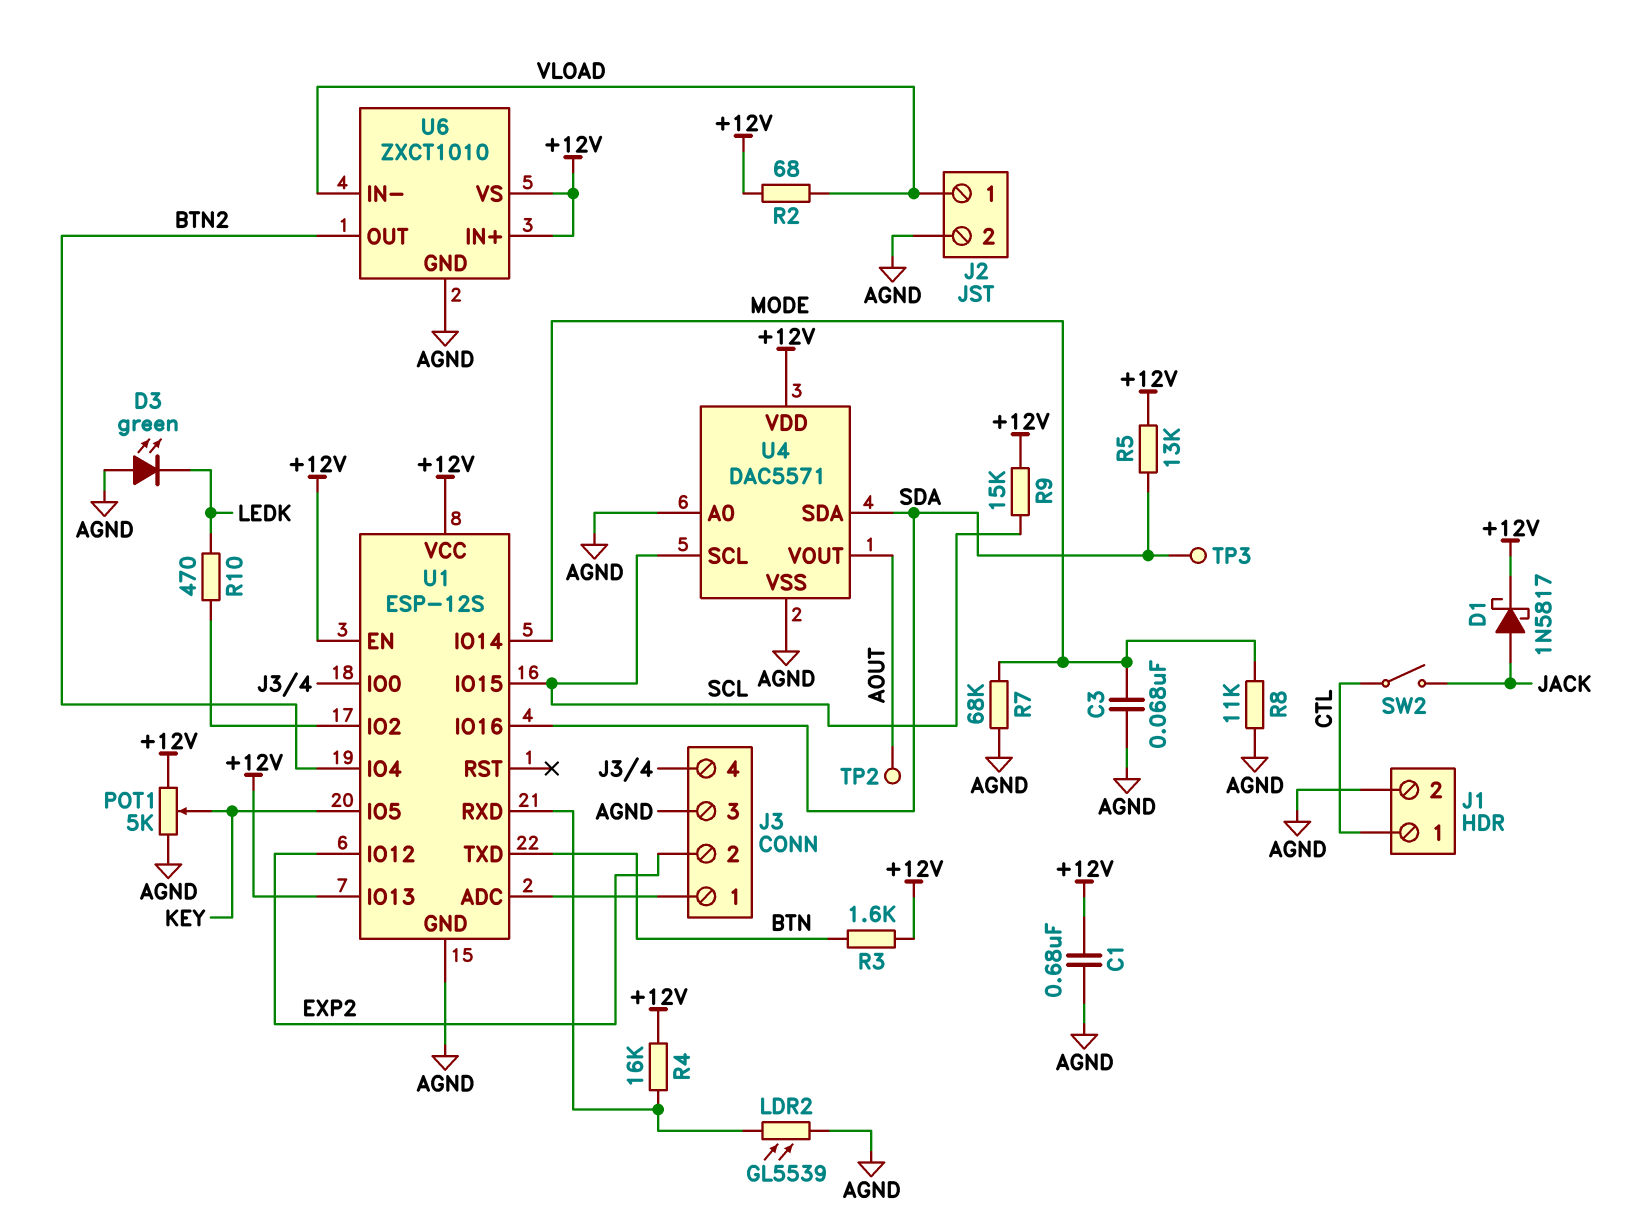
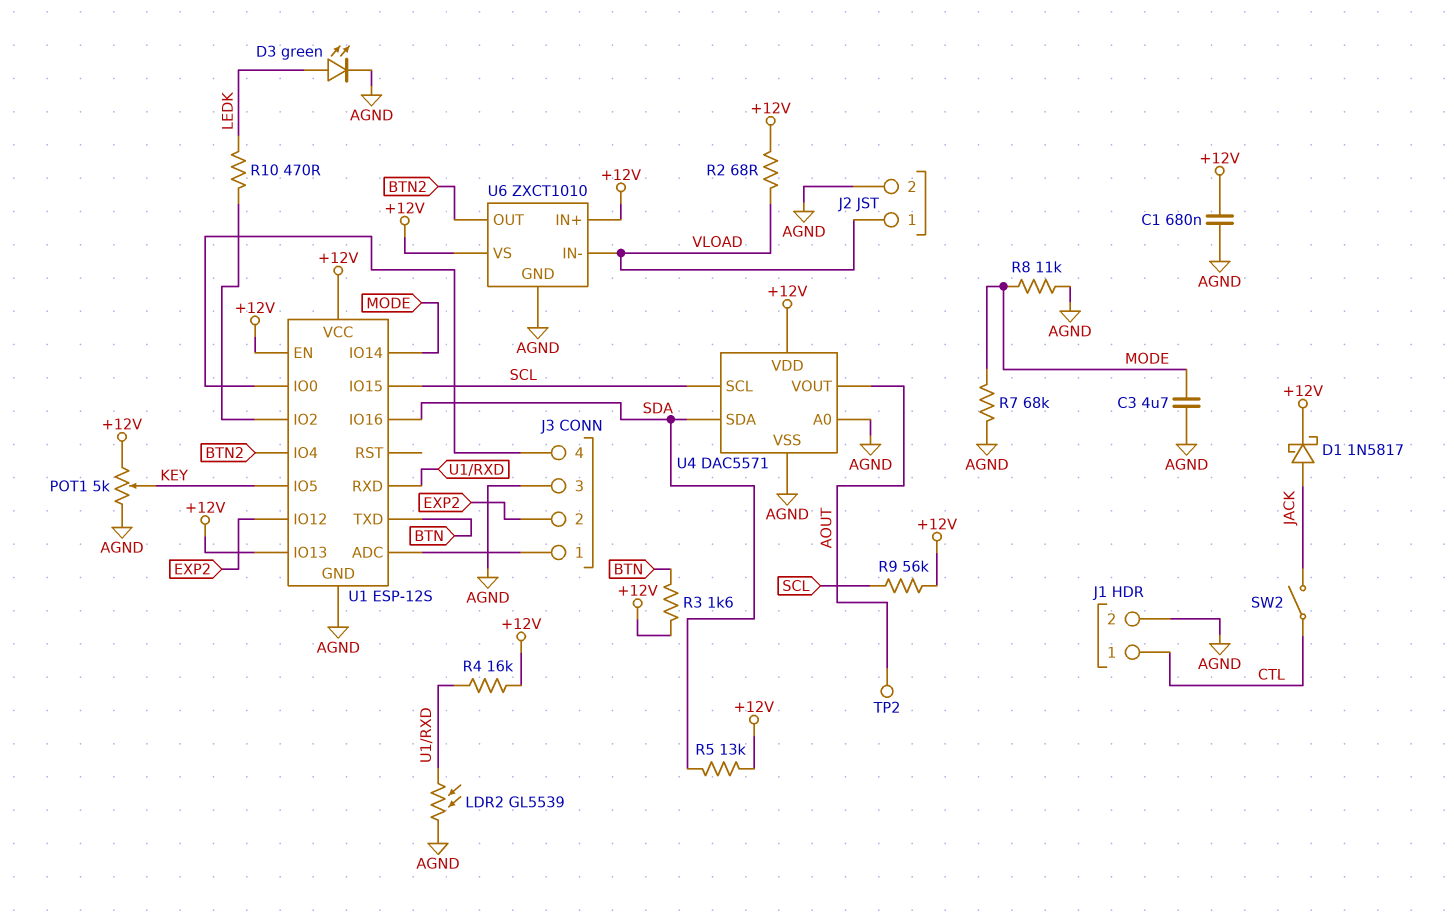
C3: 68nF (AGND, MODE) -> 4.7uF (AGND, MODE)
D3: LED green (A AGND, K LEDK) -> LED green (A LEDK, K AGND)
R9: 15k (+12V, SCL) -> 56k (+12V, SCL)
TP3: test point (SDA) -> none

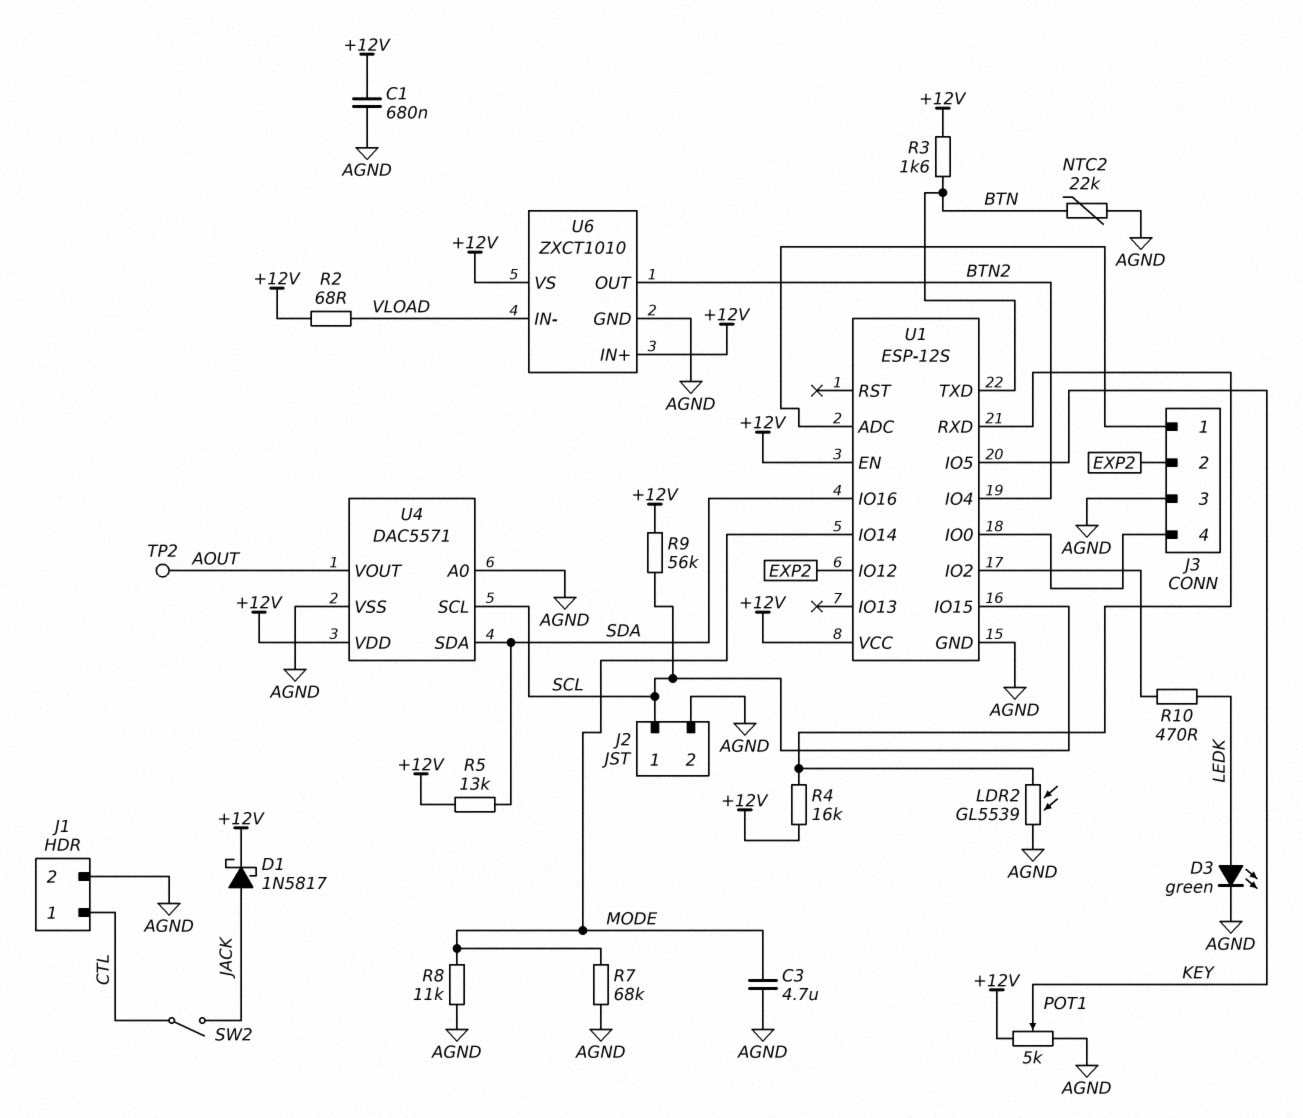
J2 pin 1: VLOAD -> SCL
NTC2: none -> 22k (AGND, BTN)
U1 pin IO13: +12V -> none

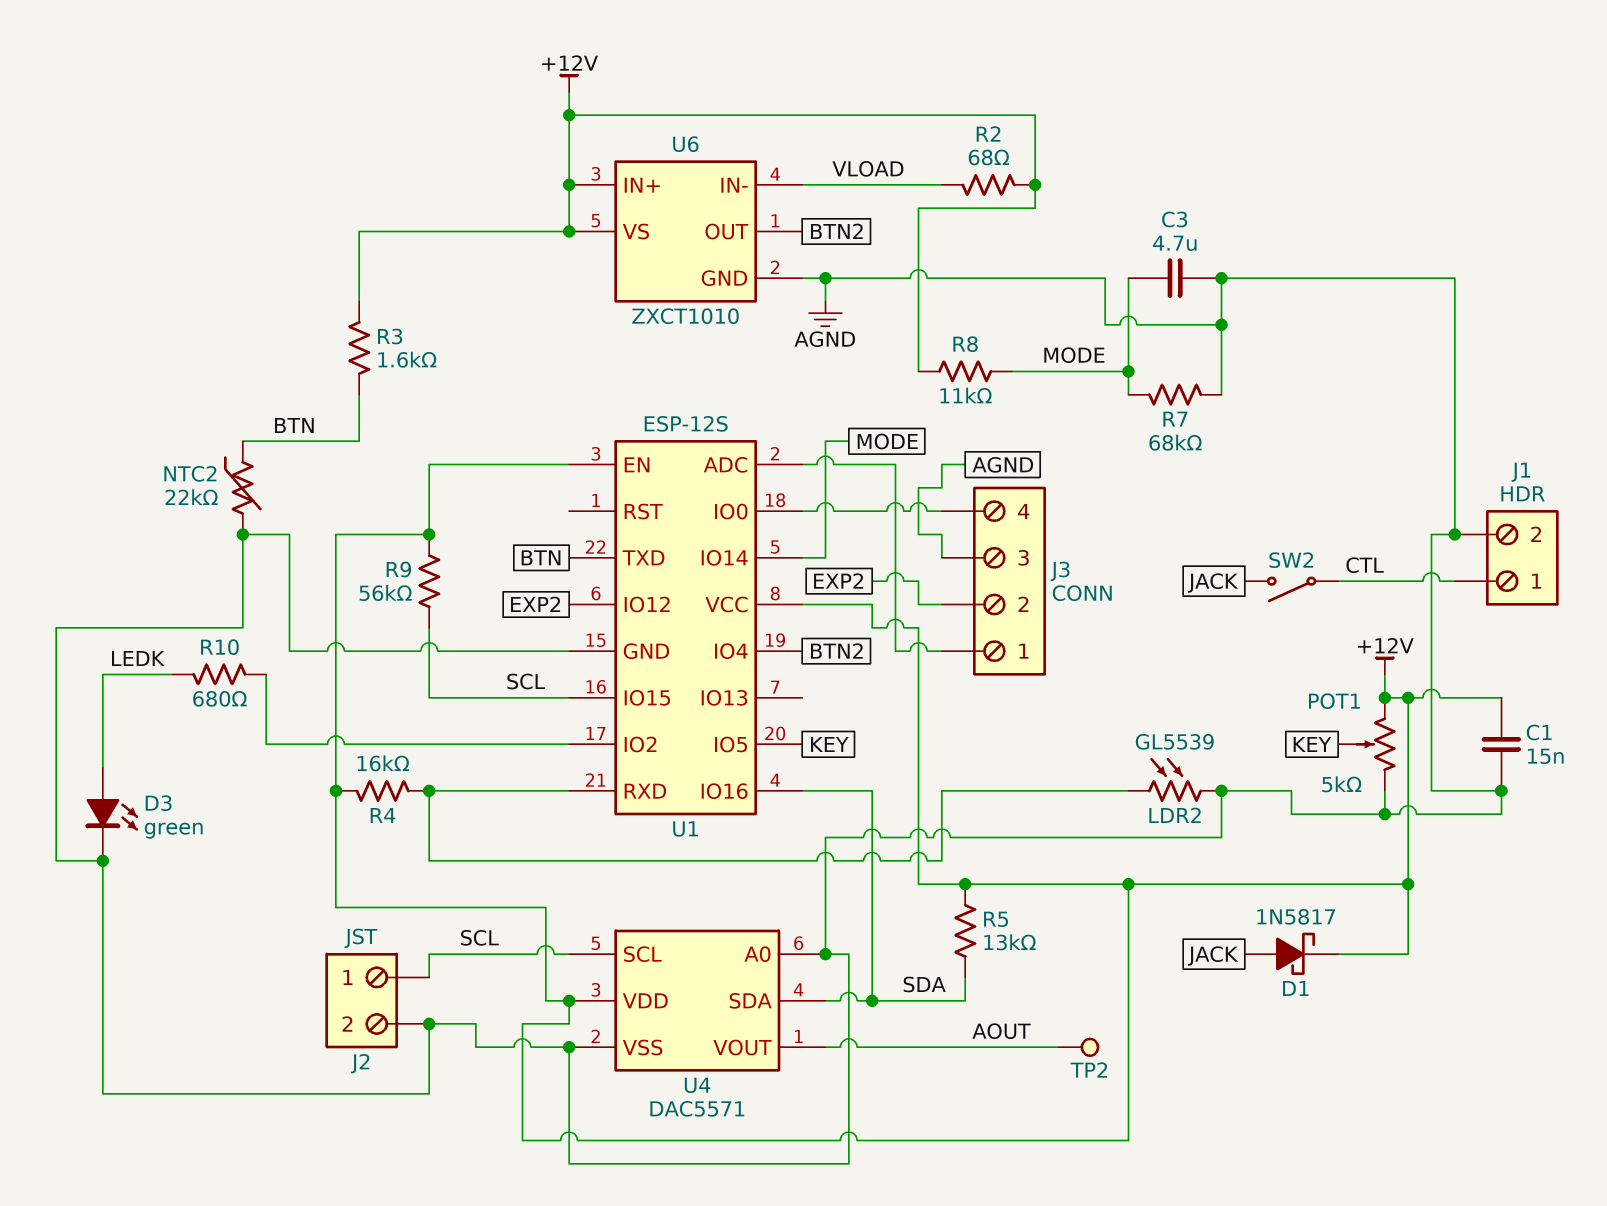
C1: 680nF (+12V, AGND) -> 15nF (+12V, AGND)
R8: 11k (AGND, MODE) -> 11k (+12V, MODE)
R10: 470 (LEDK, U1/IO2) -> 680 (LEDK, U1/IO2)

